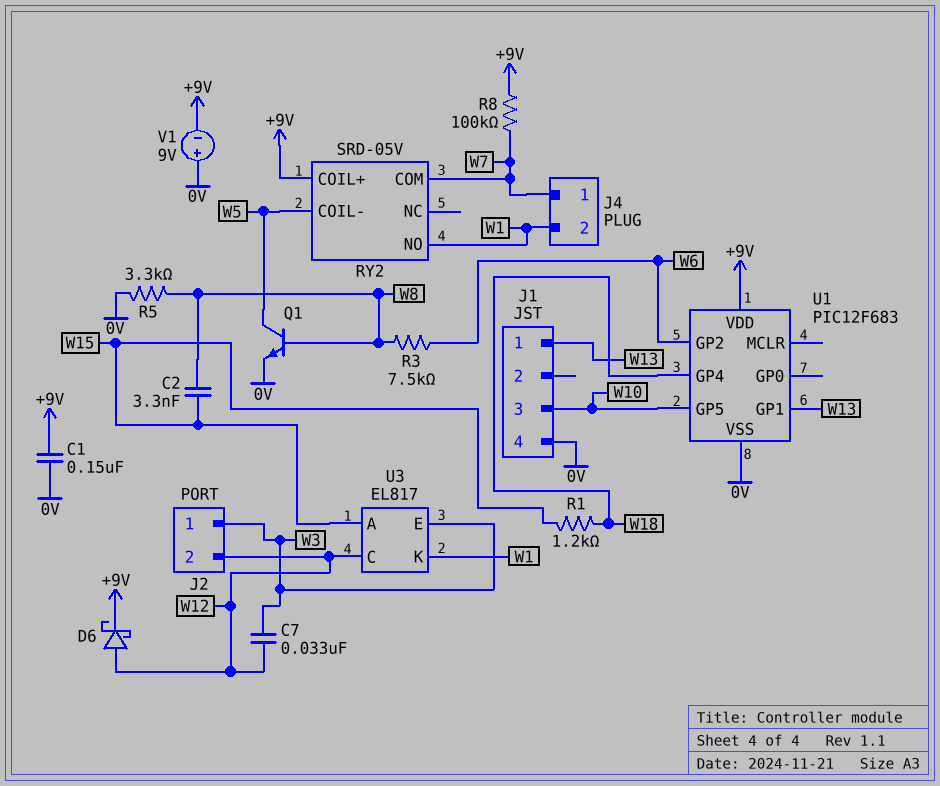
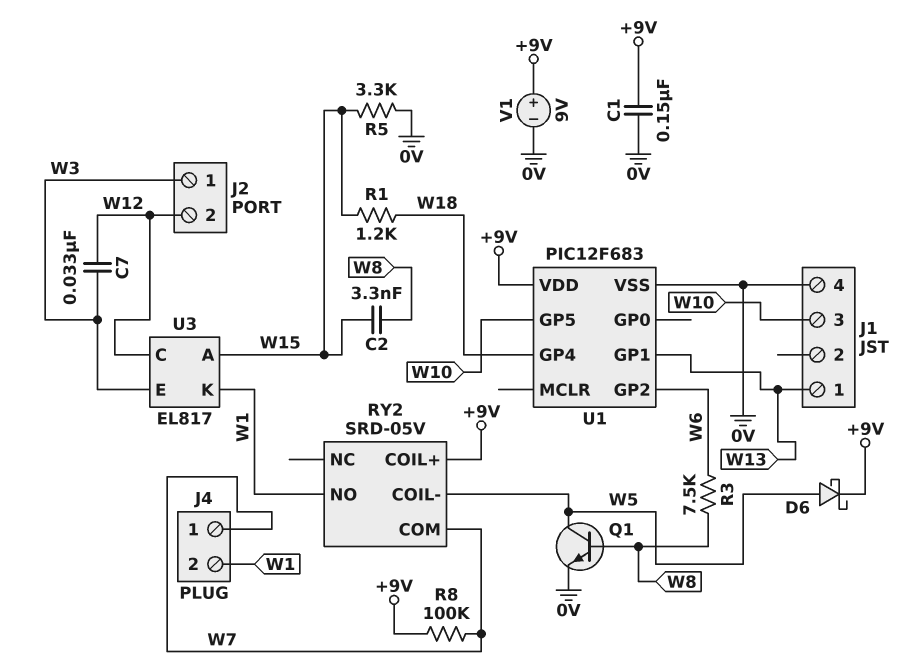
D6: schottky (A W12, K +9V) -> schottky (A W5, K +9V)
R5: 3.3k (0V, W8) -> 3.3k (0V, W15)
V1: 9V (plus 0V, minus +9V) -> 9V (plus +9V, minus 0V)

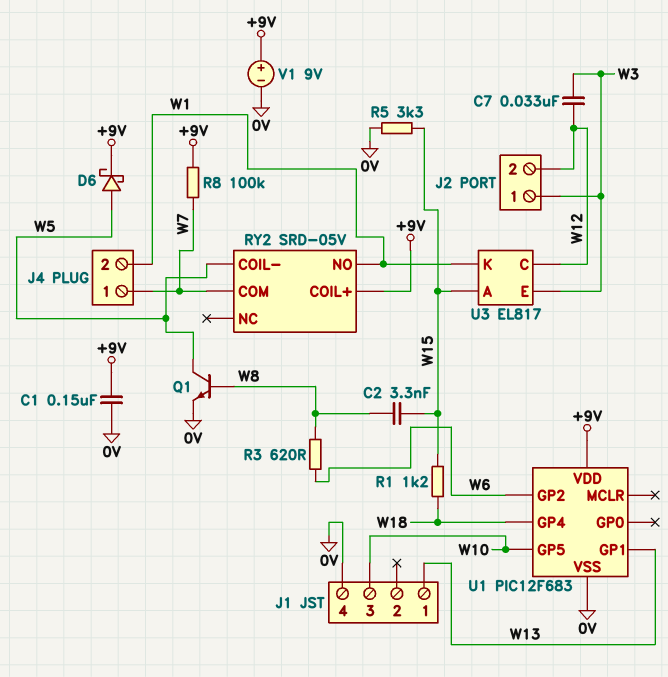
R3: 7.5k (W6, W8) -> 620 (W6, W8)

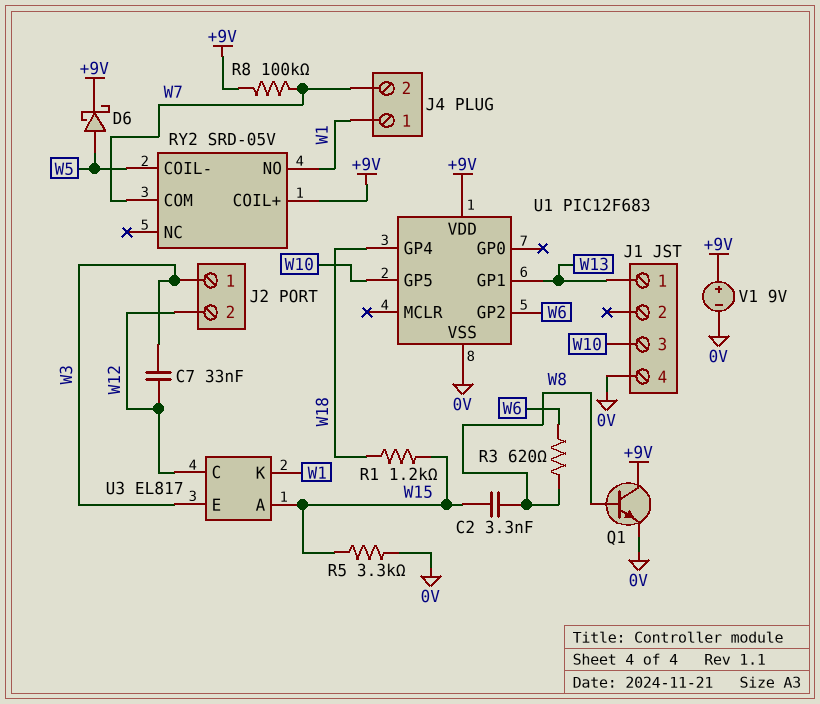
C1: 150nF (+9V, 0V) -> none
J4 pin 1: W7 -> W1
J4 pin 2: W1 -> W7
Q1: NPN (B W8, C W5, E 0V) -> NPN (B W8, C +9V, E 0V)

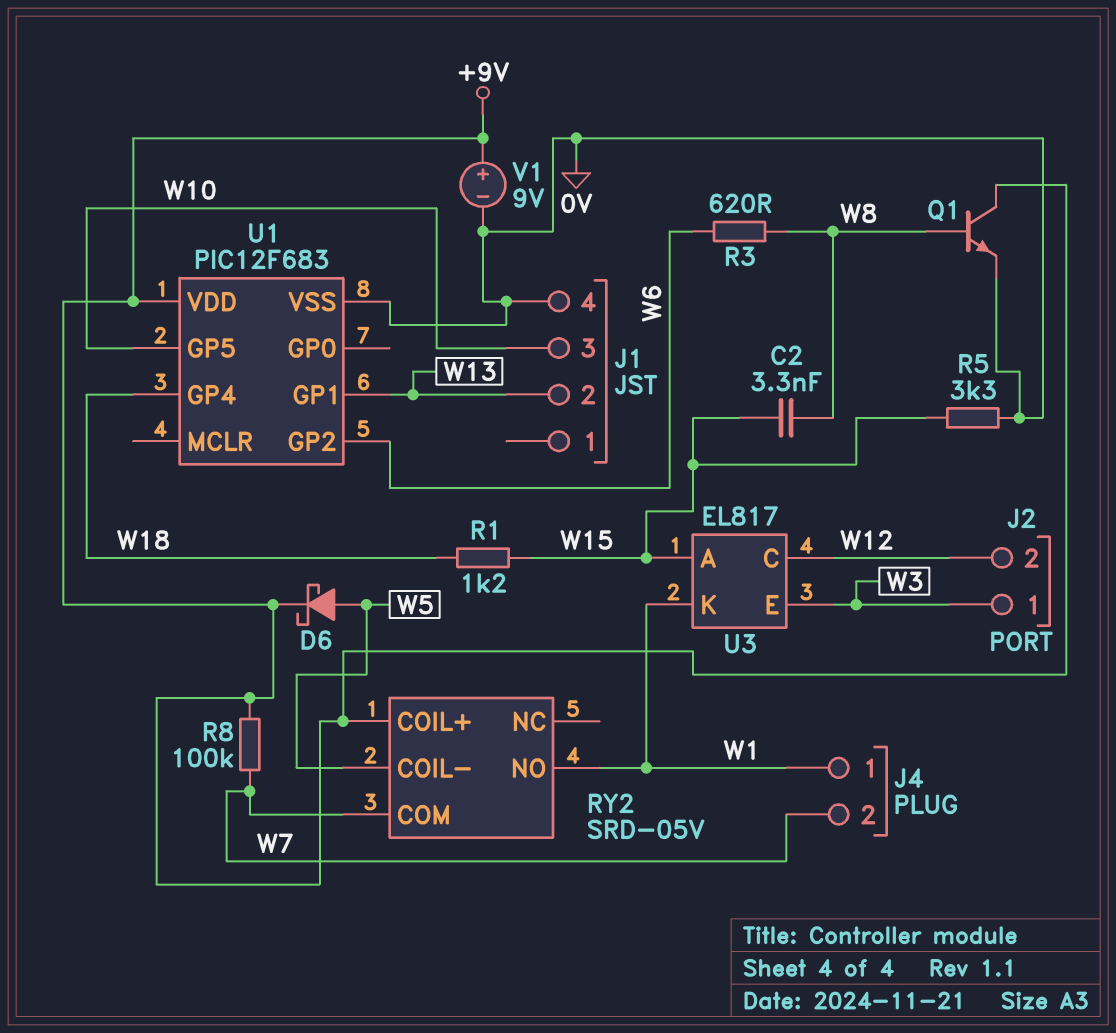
C7: 33nF (W3, W12) -> none
J1 pin 1: W13 -> none
J1 pin 2: none -> W13

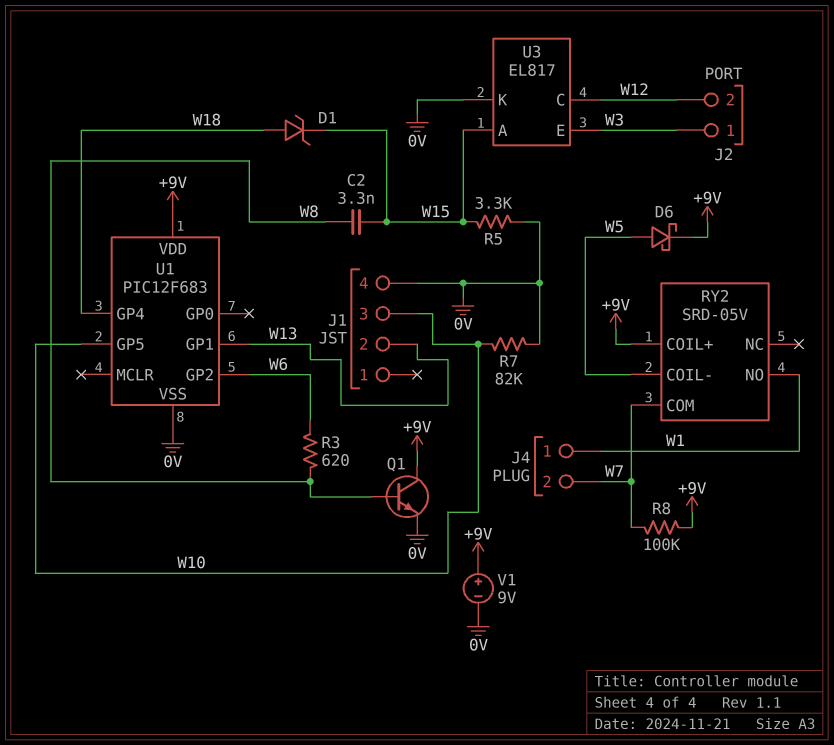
D1: none -> zener (A W18, K W15)
R1: 1.2k (W15, W18) -> none
R7: none -> 82k (0V, W10)
U3 pin K: W1 -> 0V

